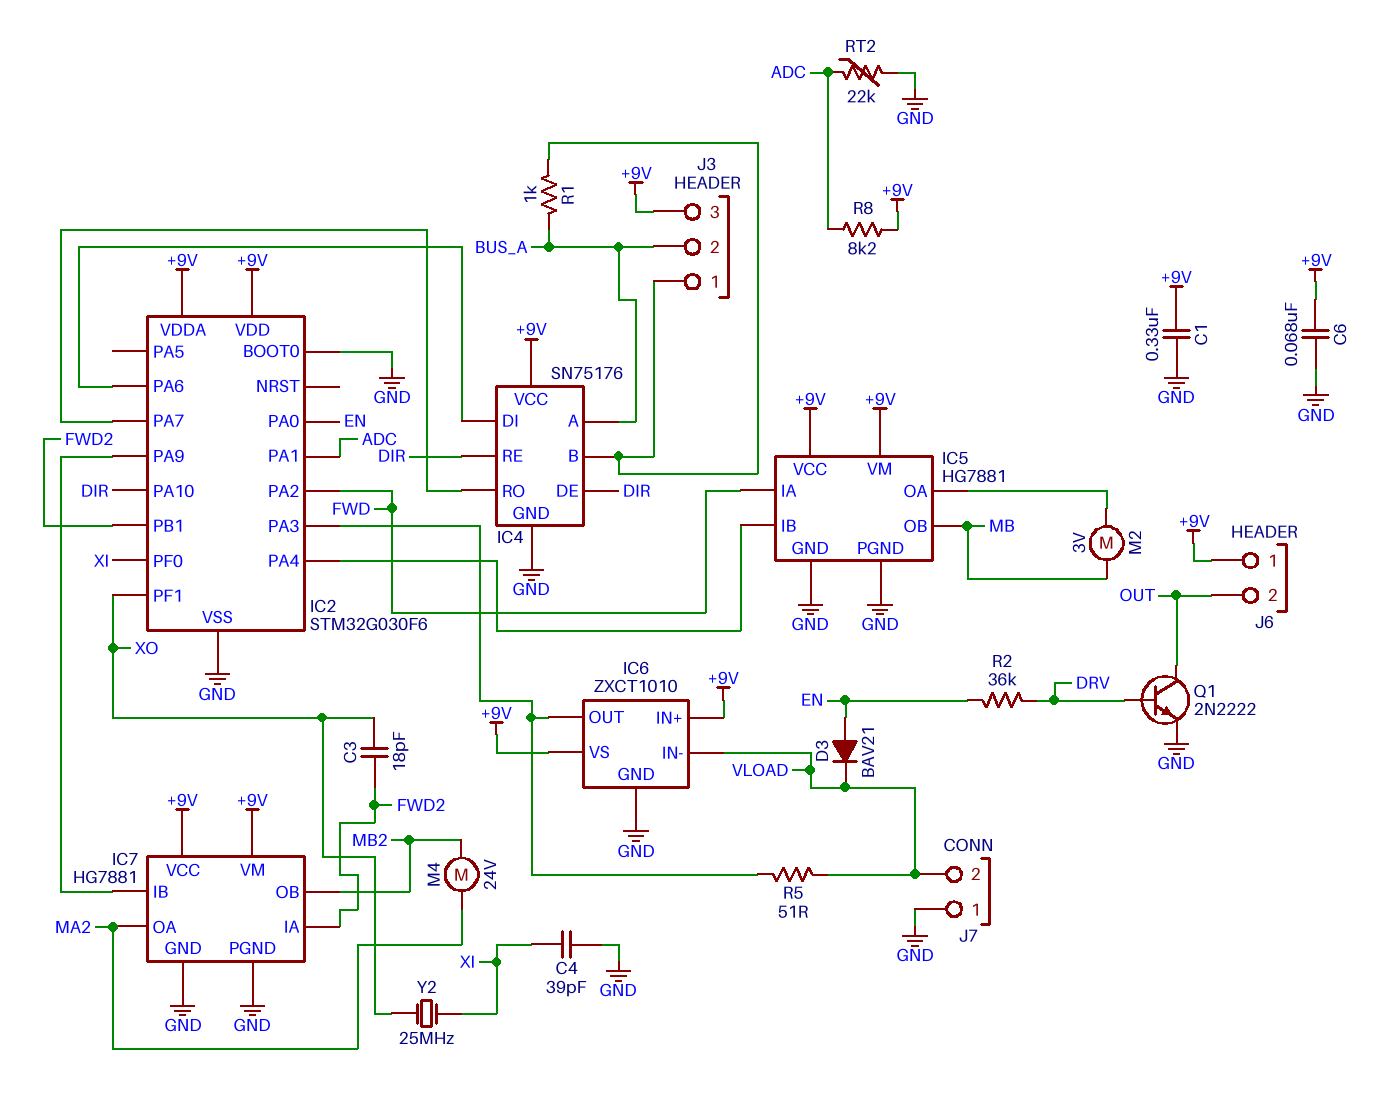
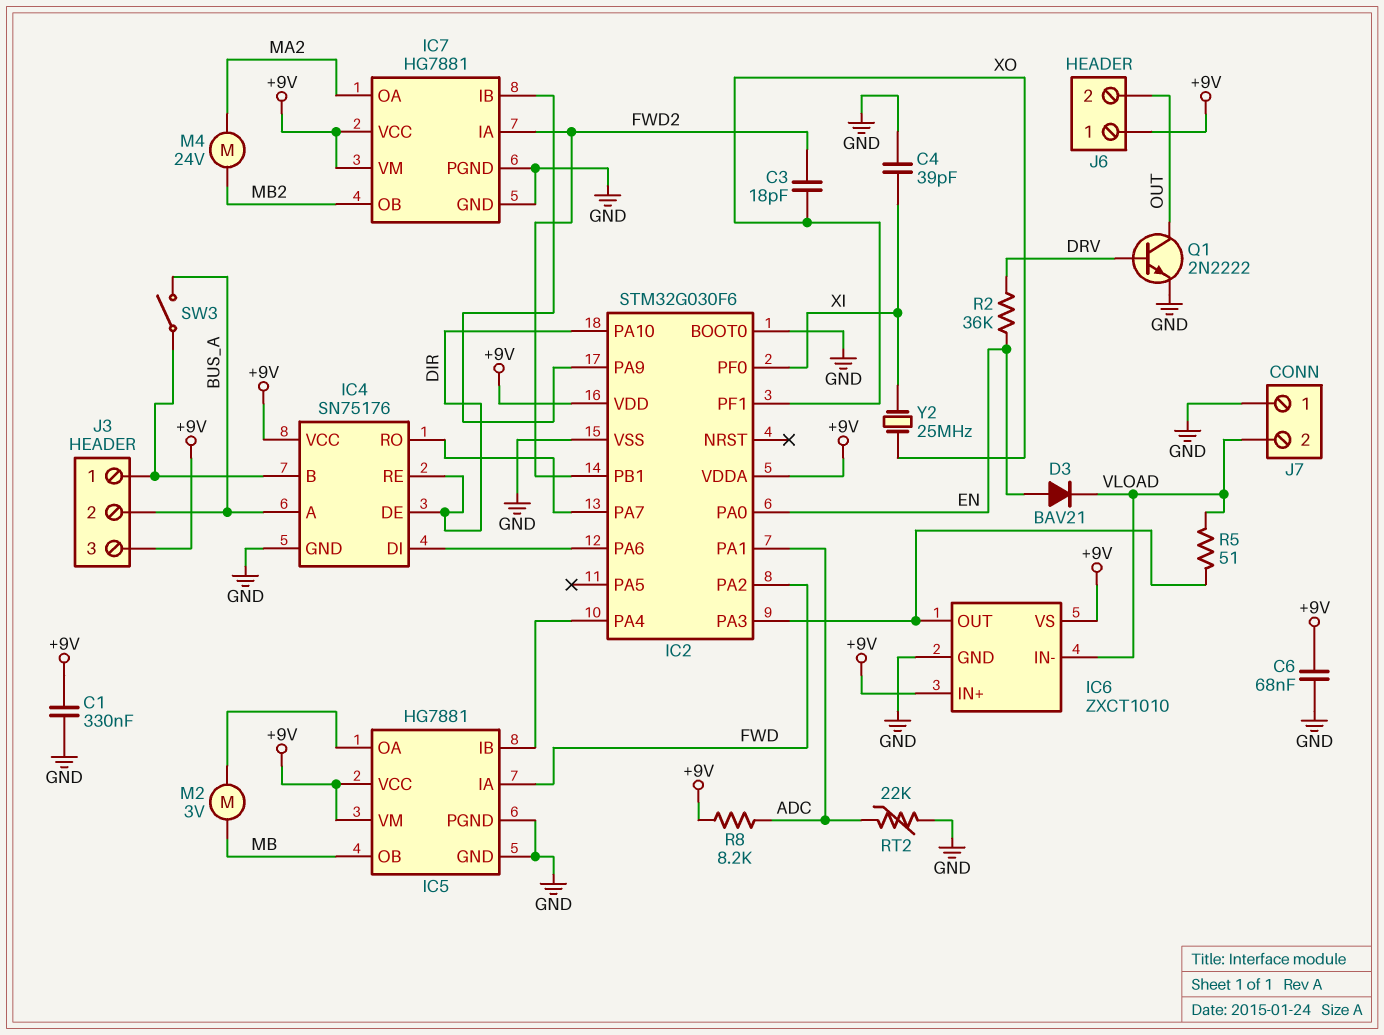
R1: 1k (BUS_A, IC4/B) -> none
SW3: none -> switch (BUS_A, IC4/B)

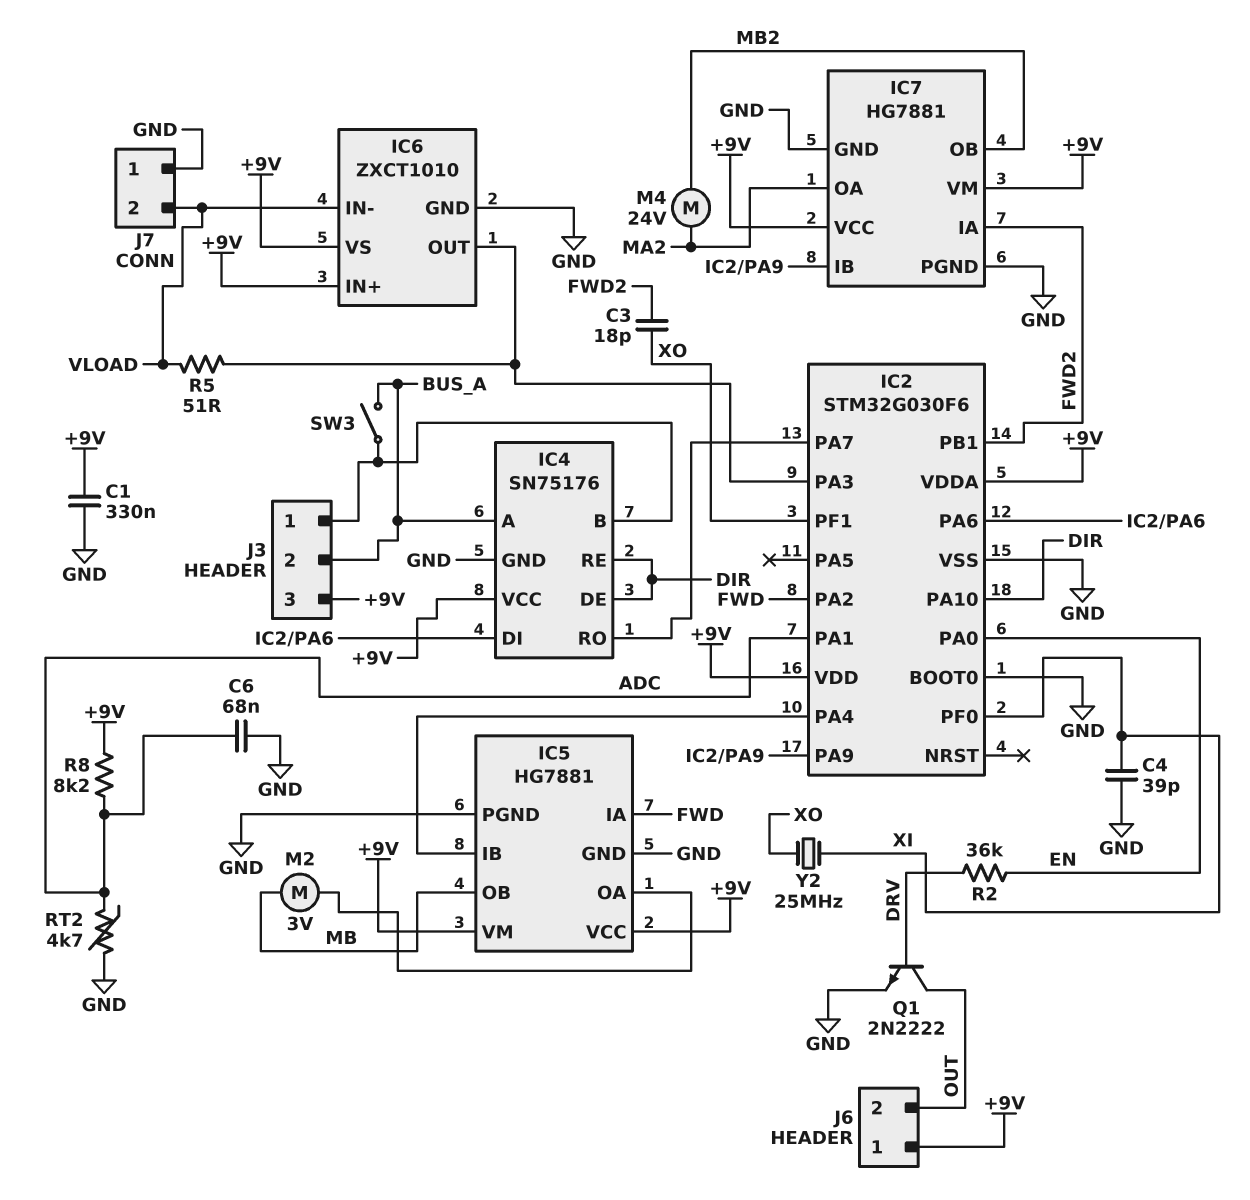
C6: 68nF (+9V, GND) -> 68nF (ADC, GND)
D3: diode BAV21 (A EN, K VLOAD) -> none
RT2: 22k (ADC, GND) -> 4.7k (ADC, GND)

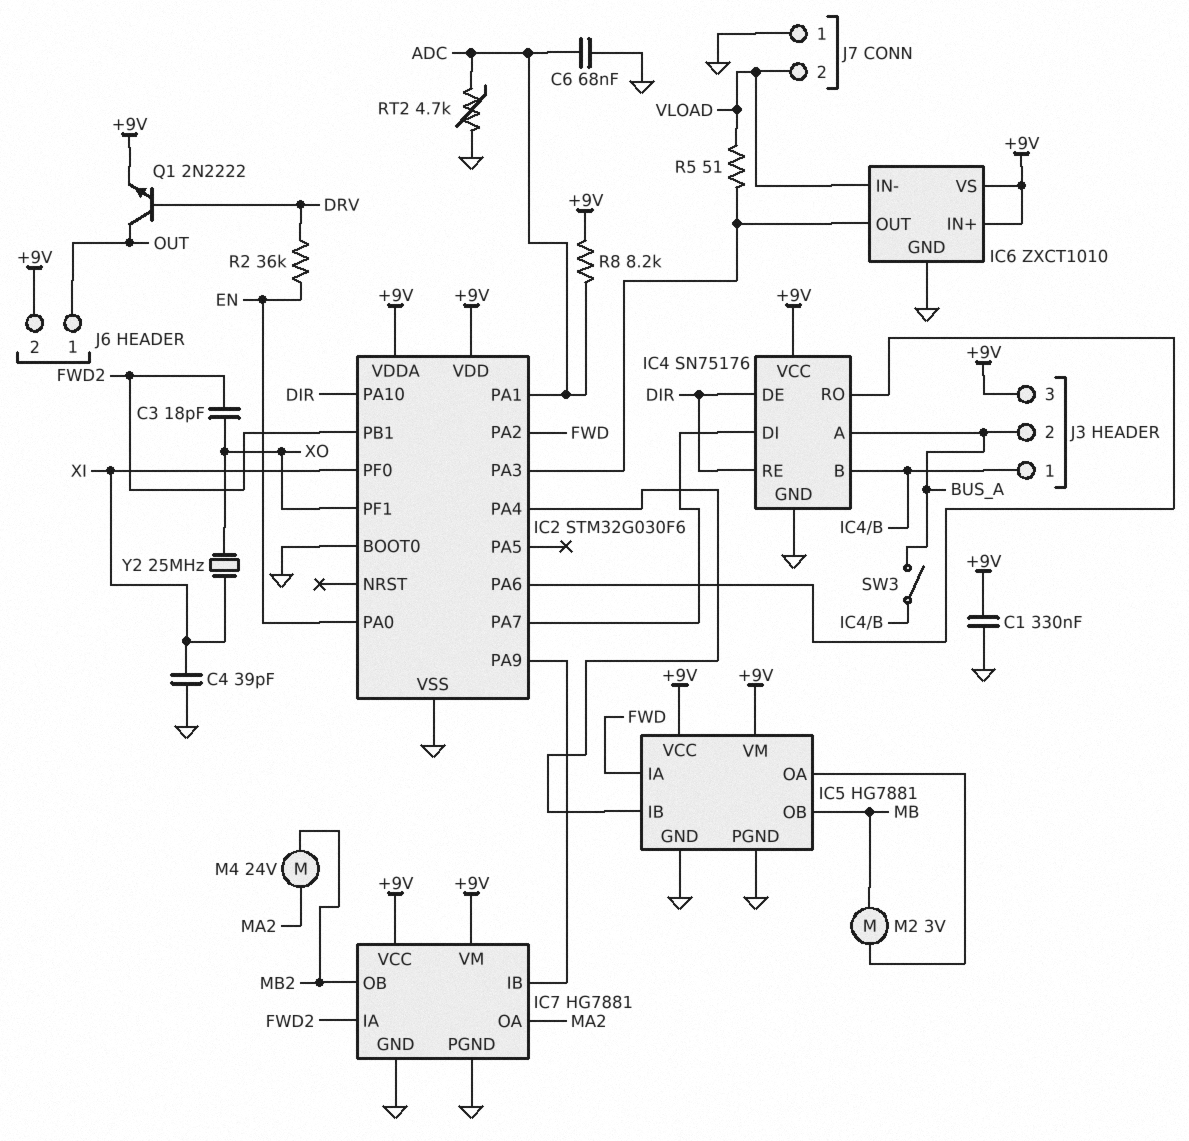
IC4 pin DI: IC2/PA6 -> IC2/PA7
IC4 pin RO: IC2/PA7 -> IC2/PA6
J6 pin 1: +9V -> OUT
J6 pin 2: OUT -> +9V
Q1: NPN 2N2222 (B DRV, C OUT, E GND) -> NPN 2N2222 (B DRV, C OUT, E +9V)

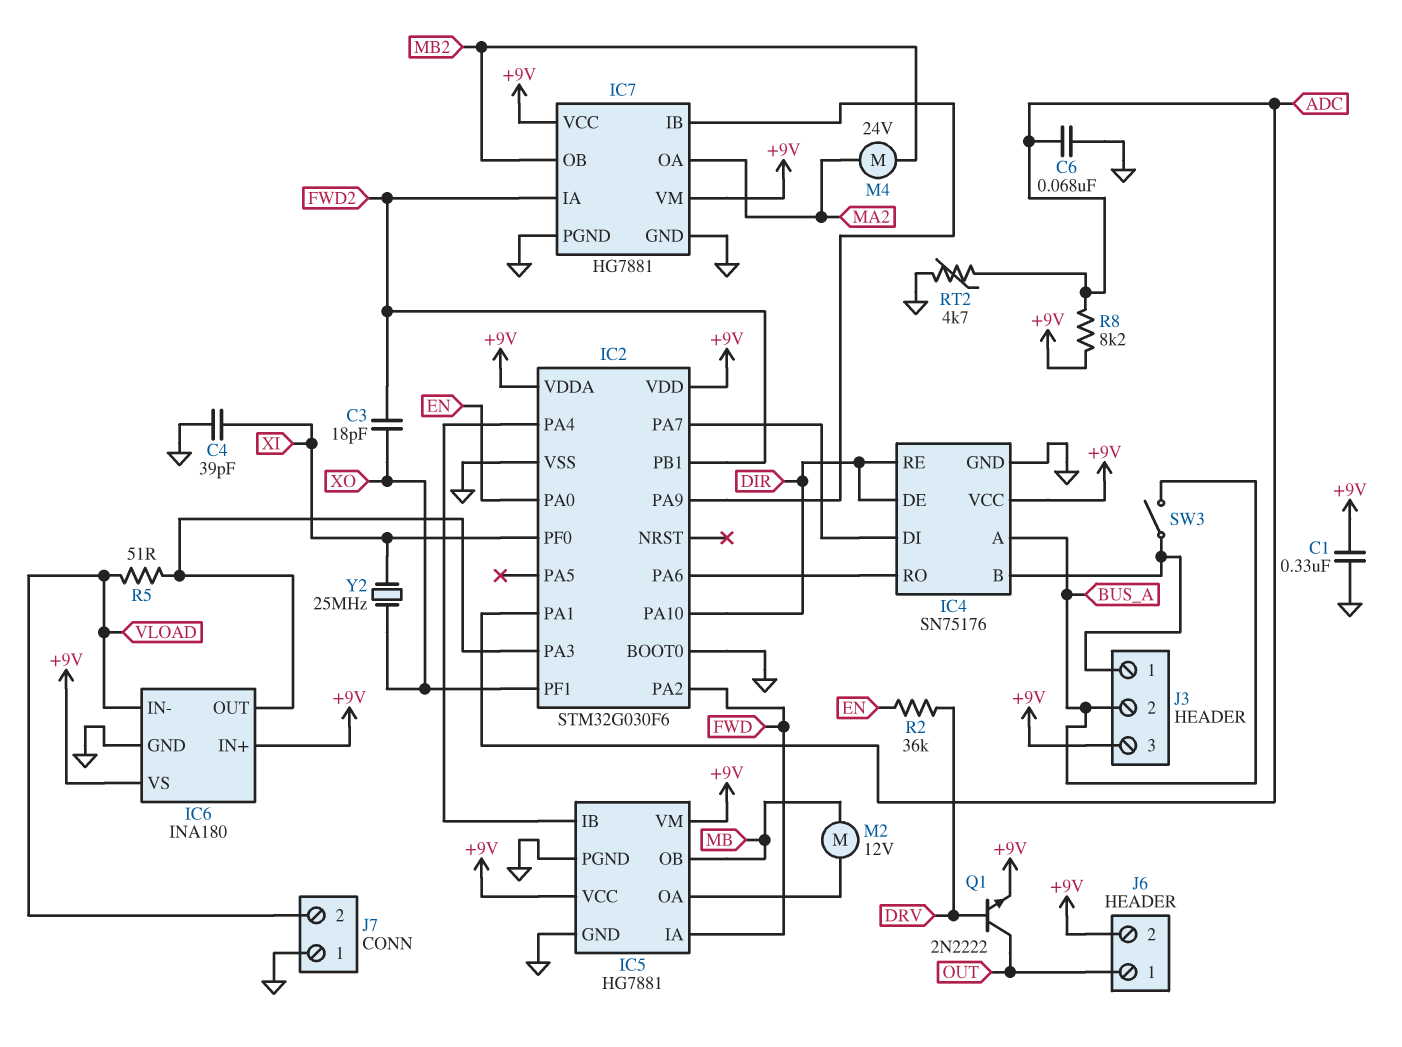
IC6: ZXCT1010 -> INA180
M2: motor 3V (IC5/OA, MB) -> motor 12V (IC5/OA, MB)

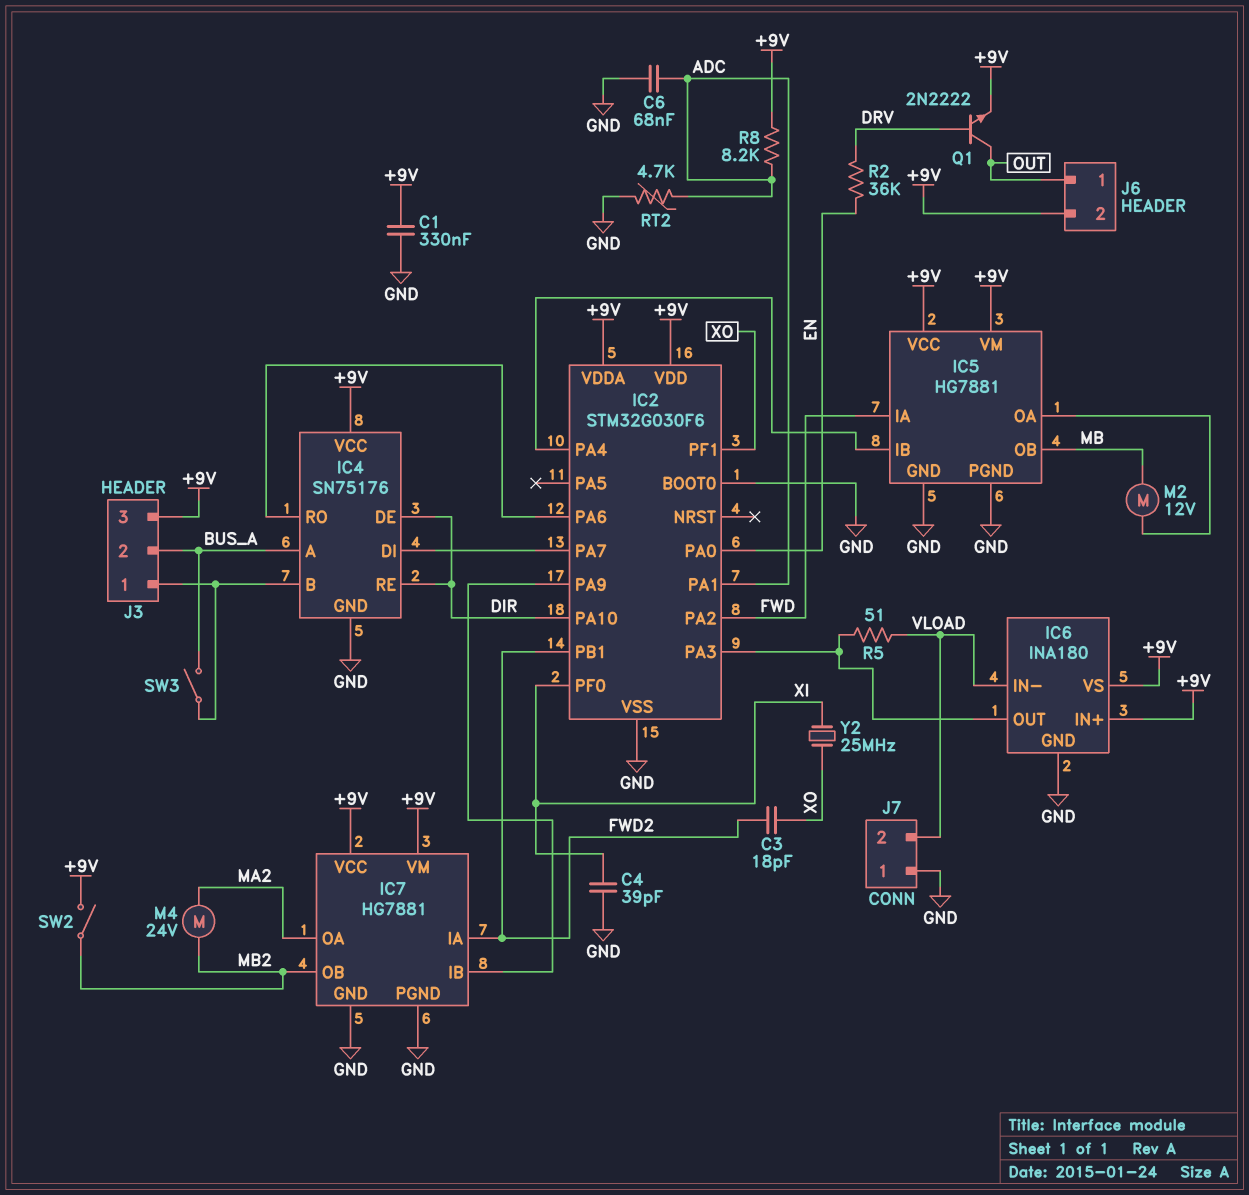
SW2: none -> switch (+9V, MB2)

